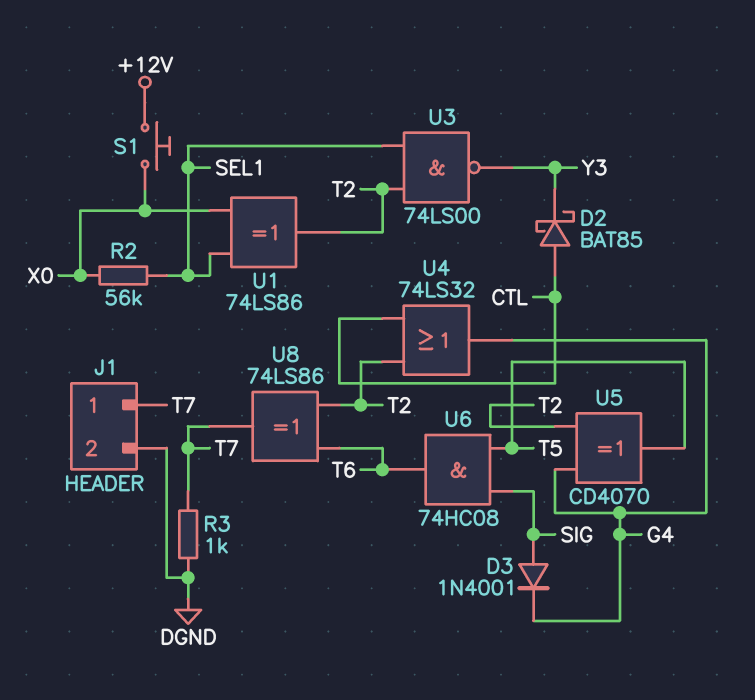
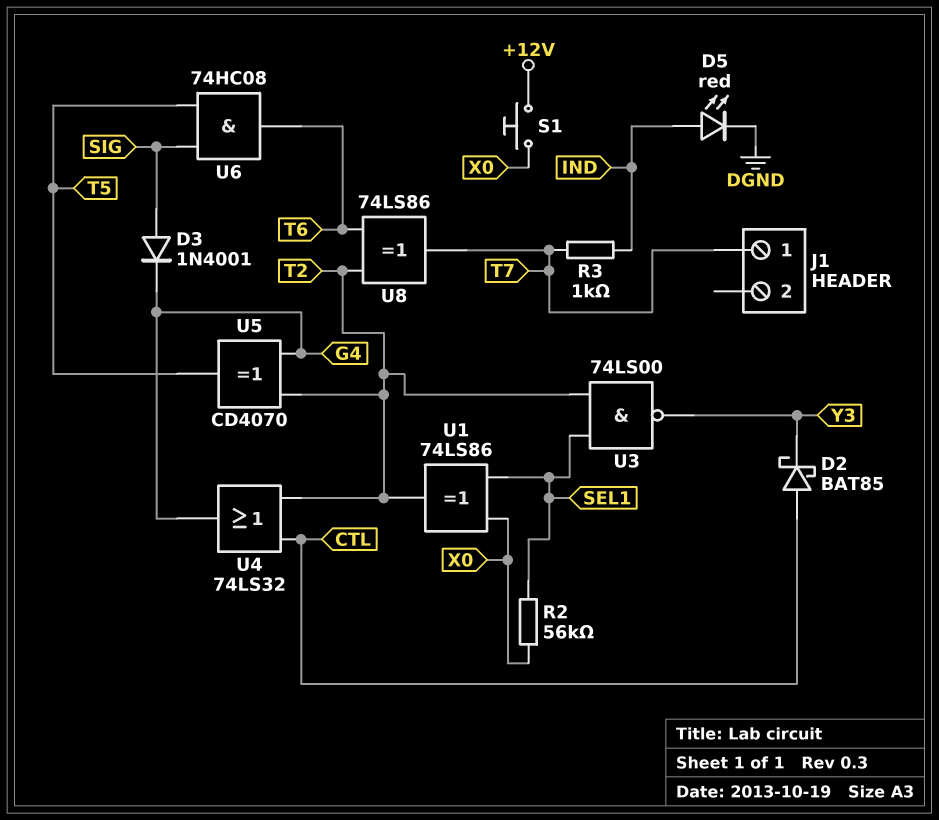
D5: none -> LED red (A IND, K DGND)
J1 pin 2: DGND -> none
R3: 1k (DGND, T7) -> 1k (IND, T7)

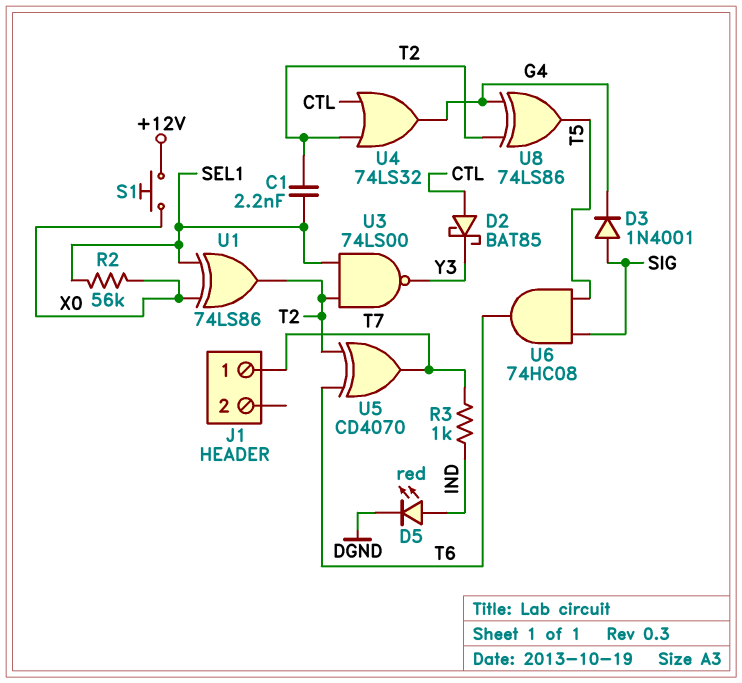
C1: none -> 2.2nF (SEL1, T2)
U5: XOR CD4070 (in G4, in T2, out T5) -> XOR CD4070 (in T2, in T6, out T7)
U8: XOR 74LS86 (in T2, in T6, out T7) -> XOR 74LS86 (in G4, in T2, out T5)

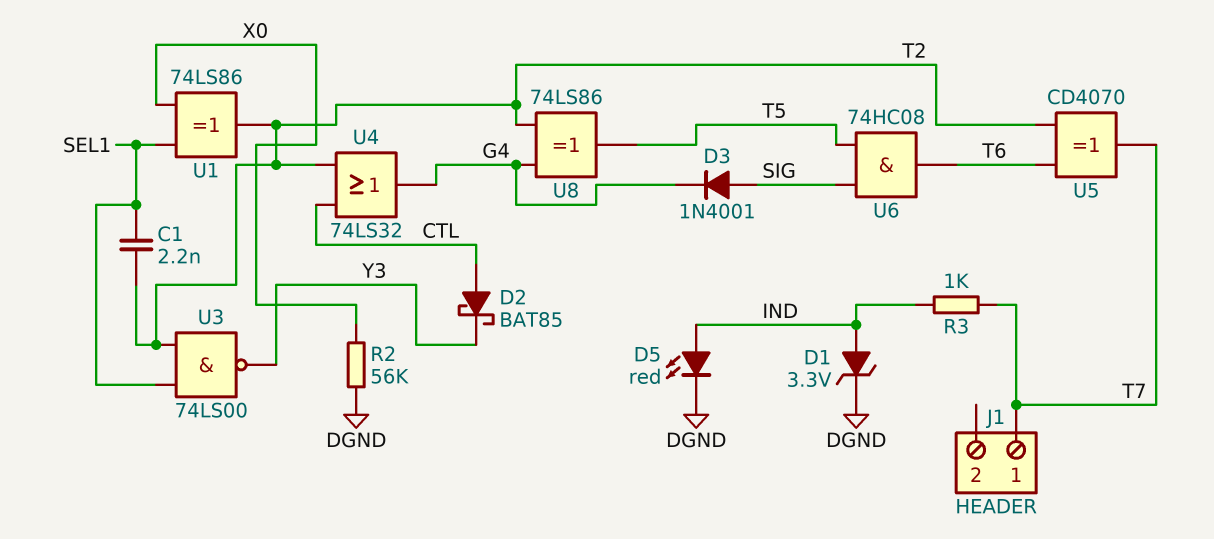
D1: none -> zener 3.3V (A IND, K DGND)
R2: 56k (SEL1, X0) -> 56k (DGND, X0)
S1: button (+12V, X0) -> none

